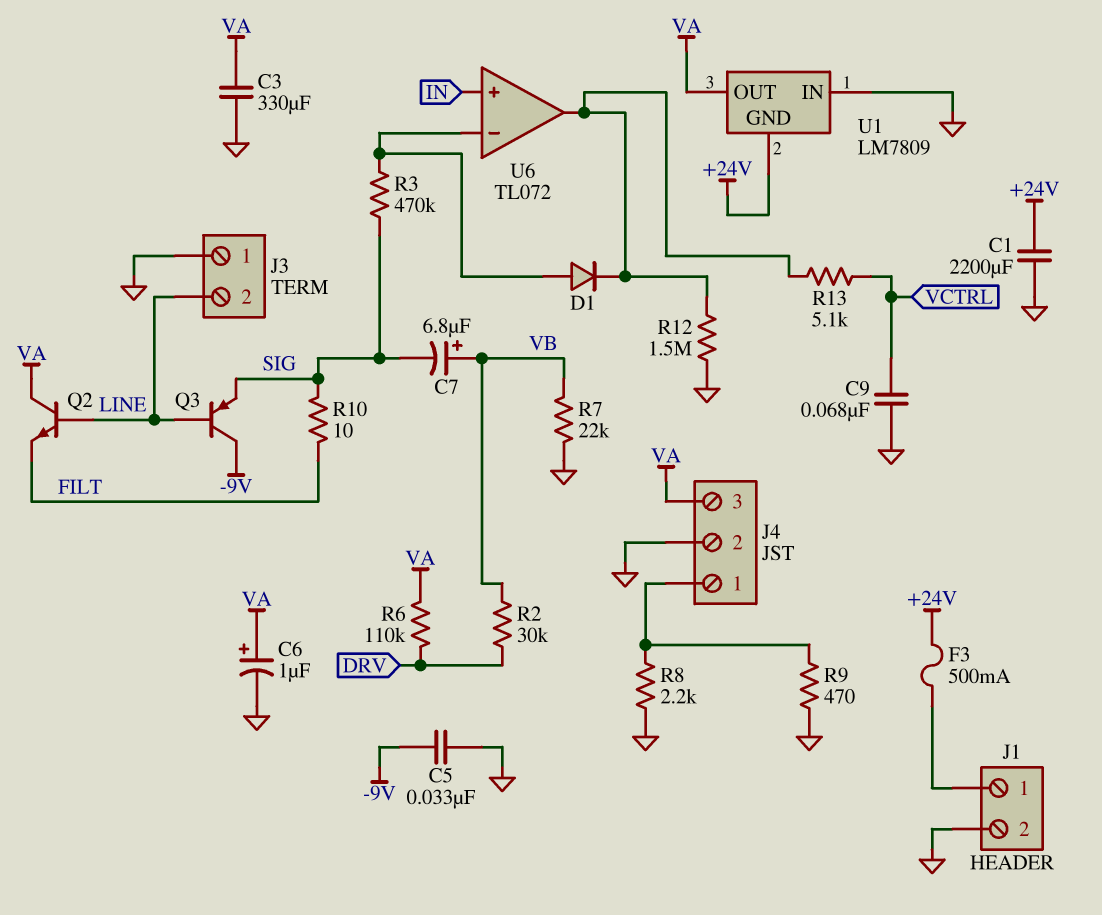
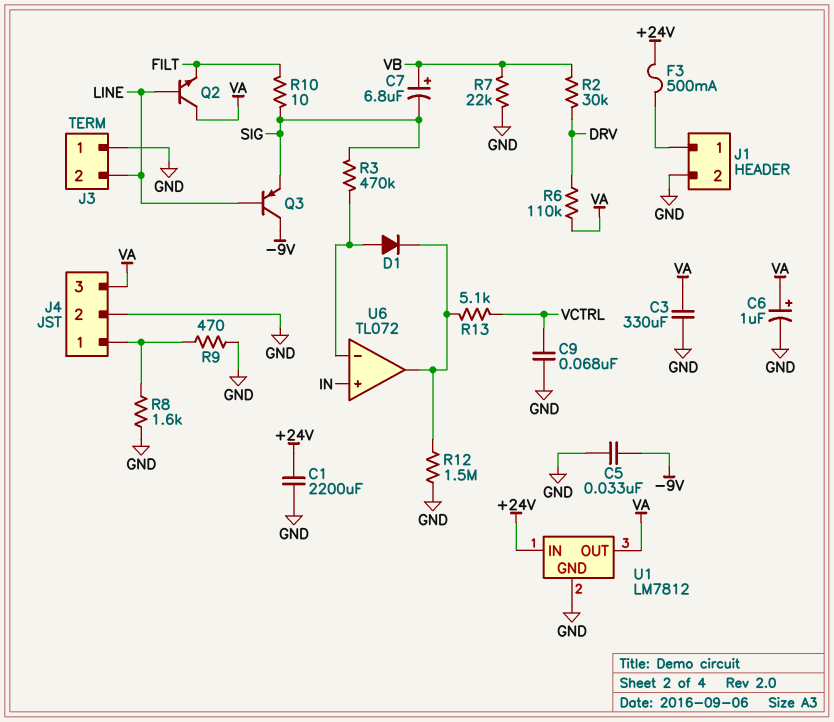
R8: 2.2k (GND, J4/1) -> 1.6k (GND, J4/1)
U1: LM7809 -> LM7812
U1 pin GND: +24V -> GND
U1 pin IN: GND -> +24V

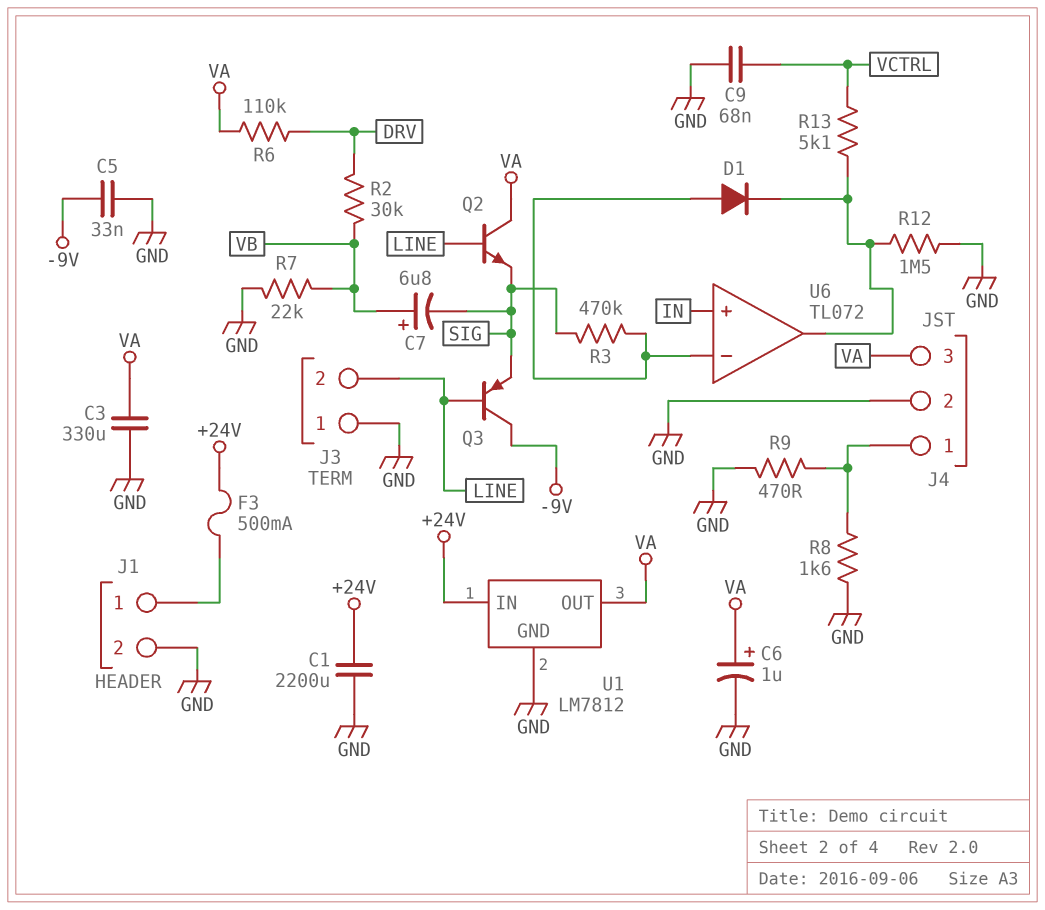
Q2: NPN (B LINE, C VA, E FILT) -> NPN (B LINE, C VA, E SIG)
R10: 10 (FILT, SIG) -> none

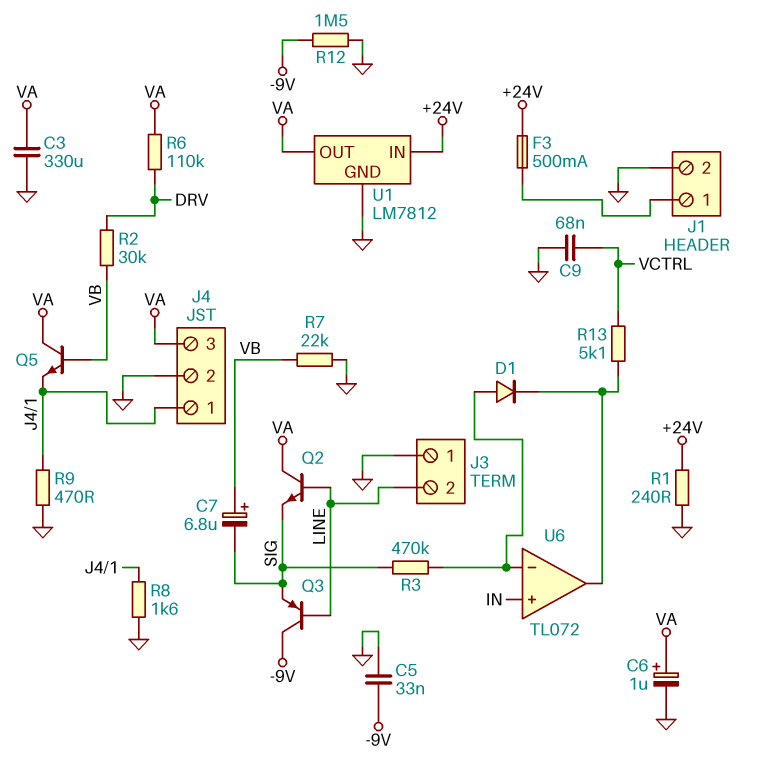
C1: 2200uF (+24V, GND) -> none
Q5: none -> NPN (B VB, C VA, E J4/1)
R1: none -> 240 (+24V, GND)
R12: 1.5M (GND, U6/out) -> 1.5M (-9V, GND)

